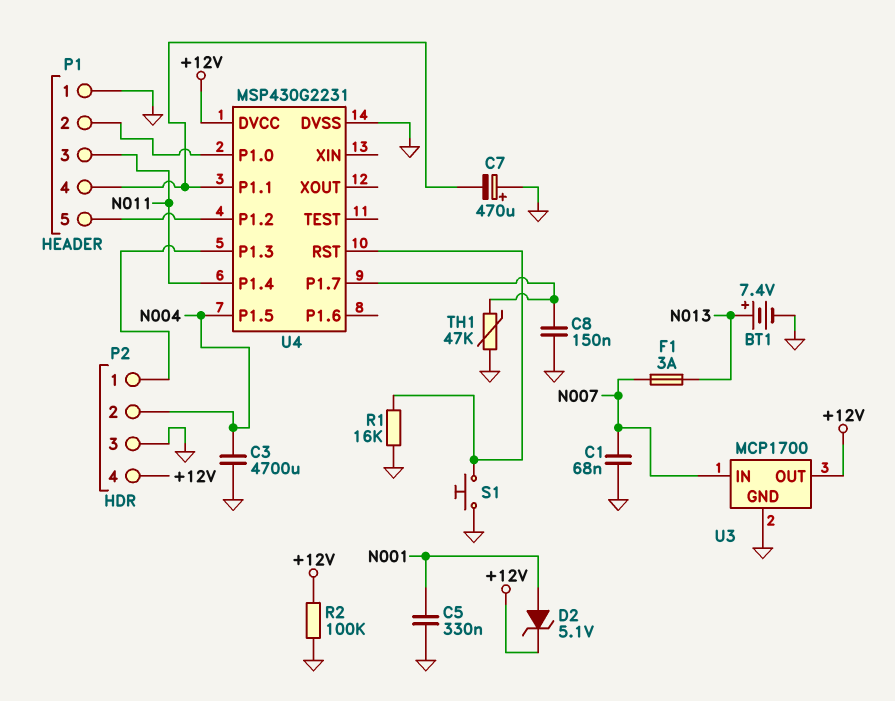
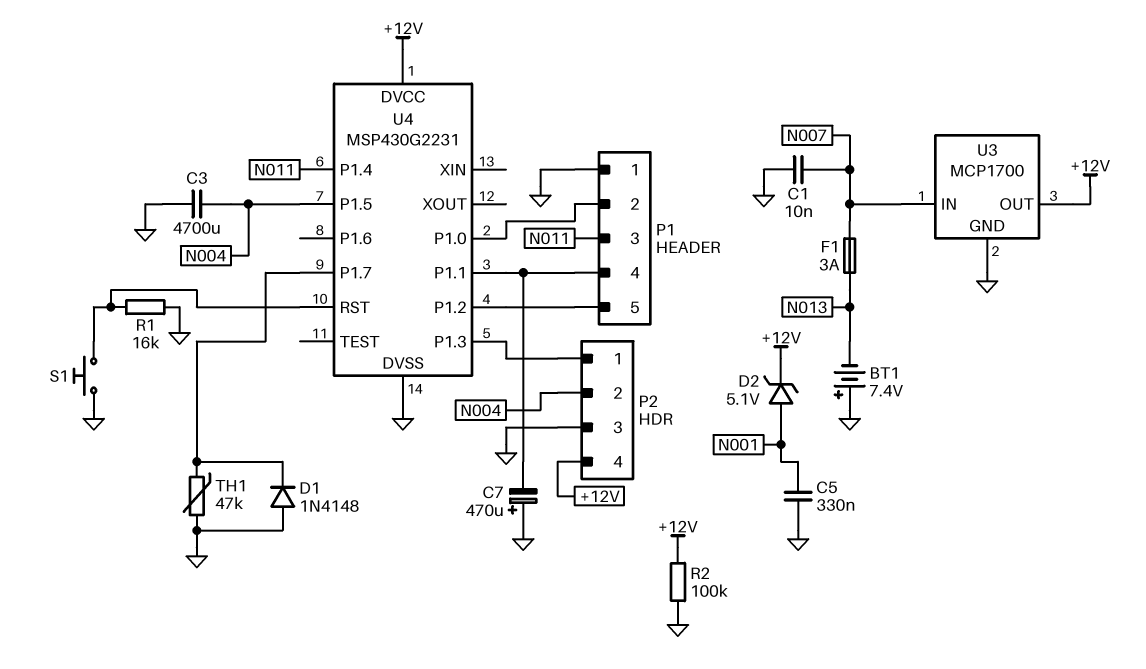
BT1: 7.4V (plus N013, minus GND) -> 7.4V (plus GND, minus N013)
C1: 68nF (GND, N007) -> 10nF (GND, N007)
C8: 150nF (GND, U4/P1.7) -> none
D1: none -> diode 1N4148 (A GND, K U4/P1.7)

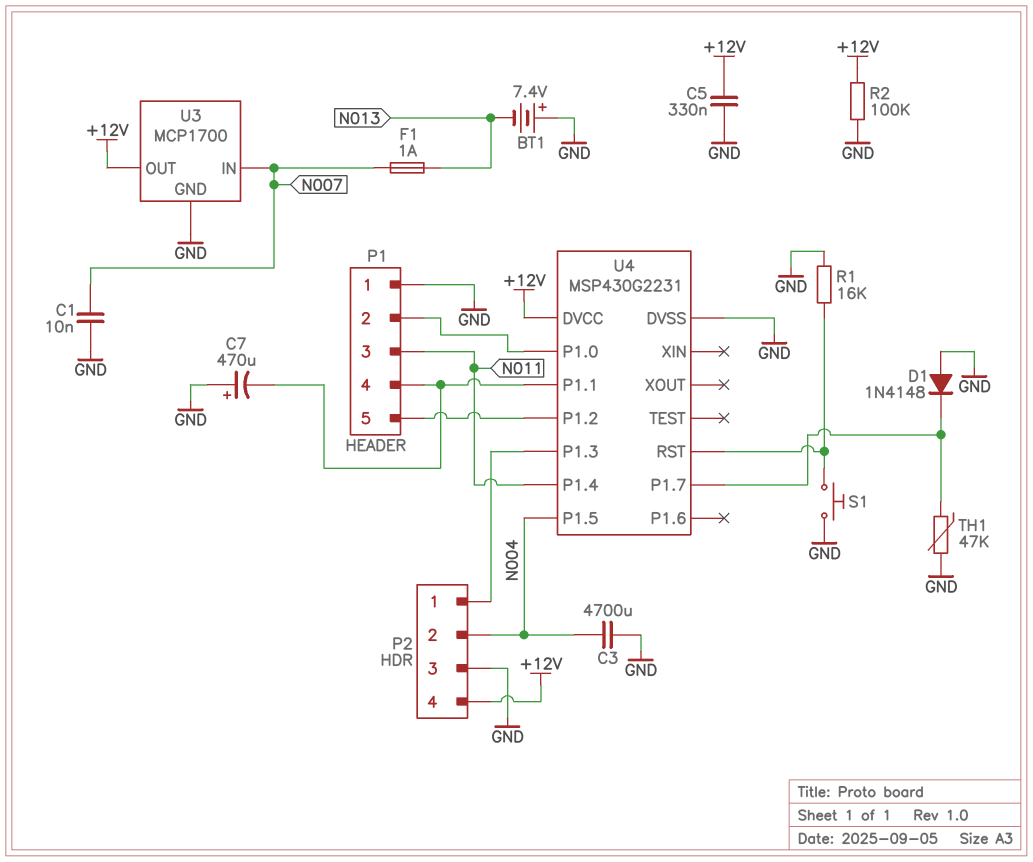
C5: 330nF (GND, N001) -> 330nF (+12V, GND)
D2: zener 5.1V (A N001, K +12V) -> none
F1: 3A (N007, N013) -> 1A (N007, N013)

